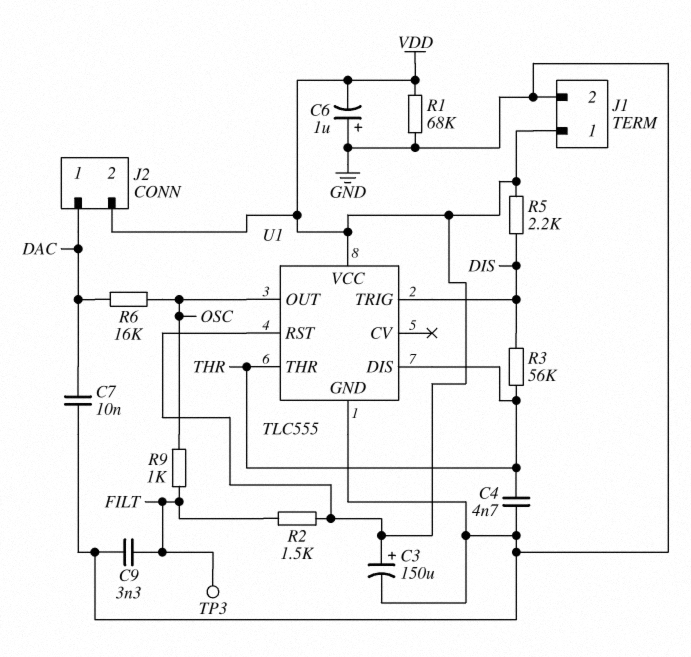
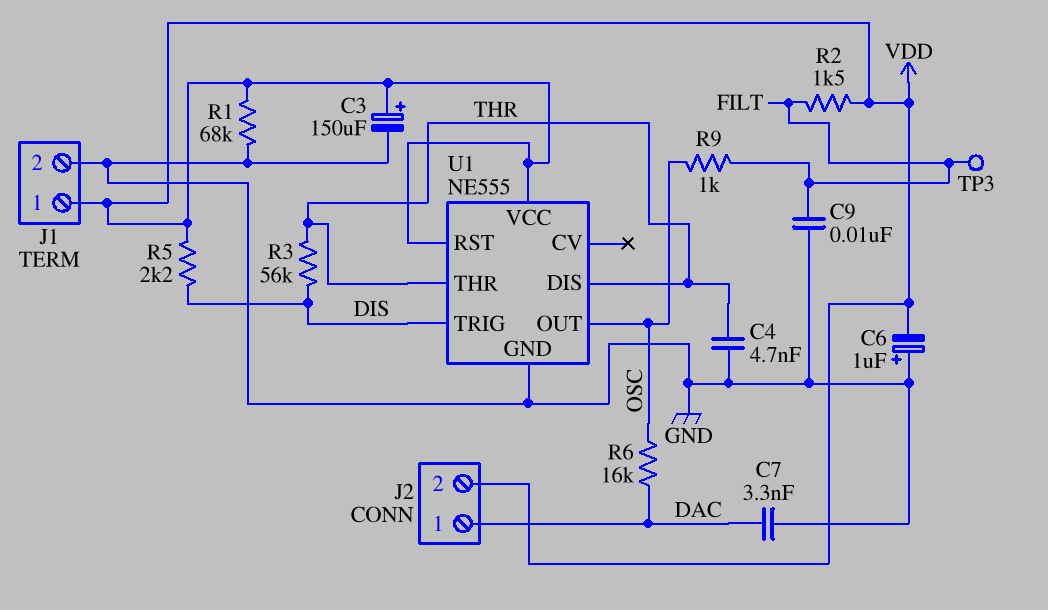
C7: 10nF (DAC, GND) -> 3.3nF (DAC, GND)
C9: 3.3nF (FILT, GND) -> 10nF (FILT, GND)
U1: TLC555 -> NE555

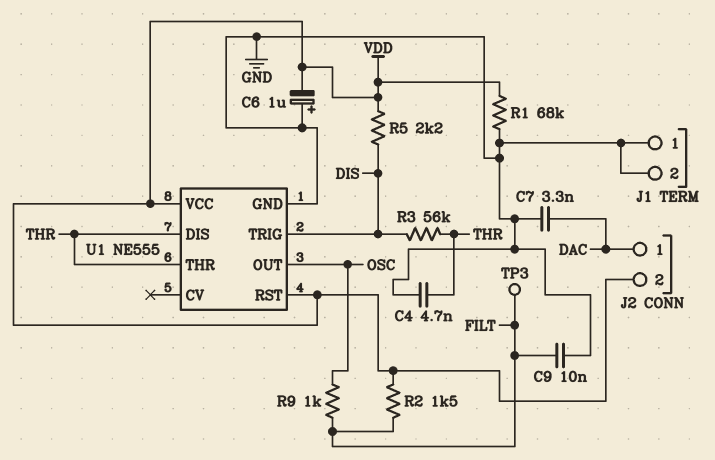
C3: 150uF (plus VDD, minus GND) -> none
J1 pin 1: VDD -> GND
R6: 16k (DAC, OSC) -> none

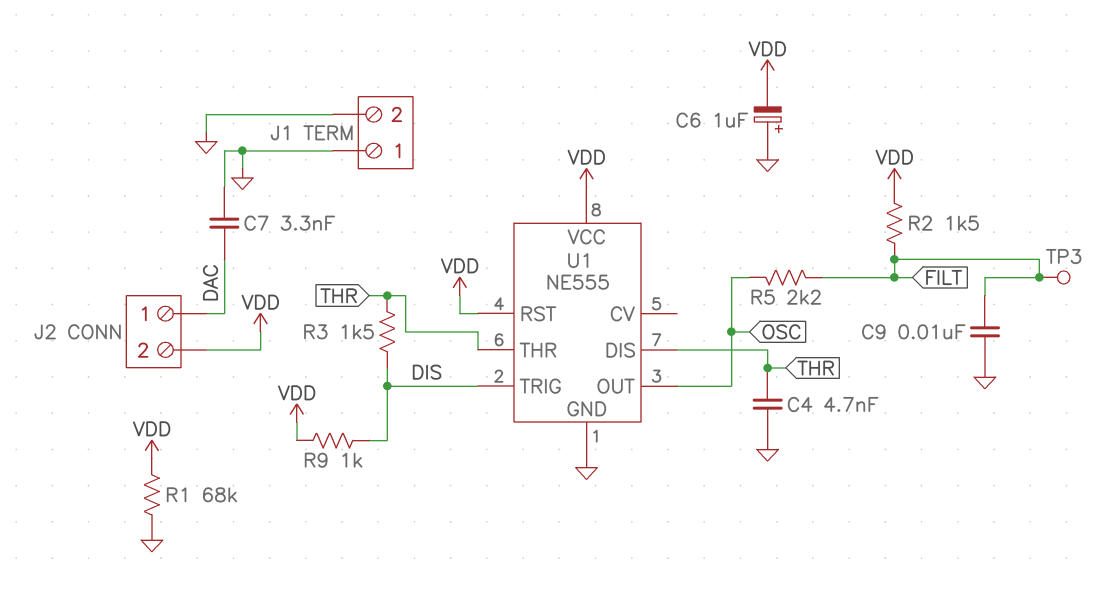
R3: 56k (DIS, THR) -> 1.5k (DIS, THR)
R5: 2.2k (DIS, VDD) -> 2.2k (FILT, OSC)
R9: 1k (FILT, OSC) -> 1k (DIS, VDD)

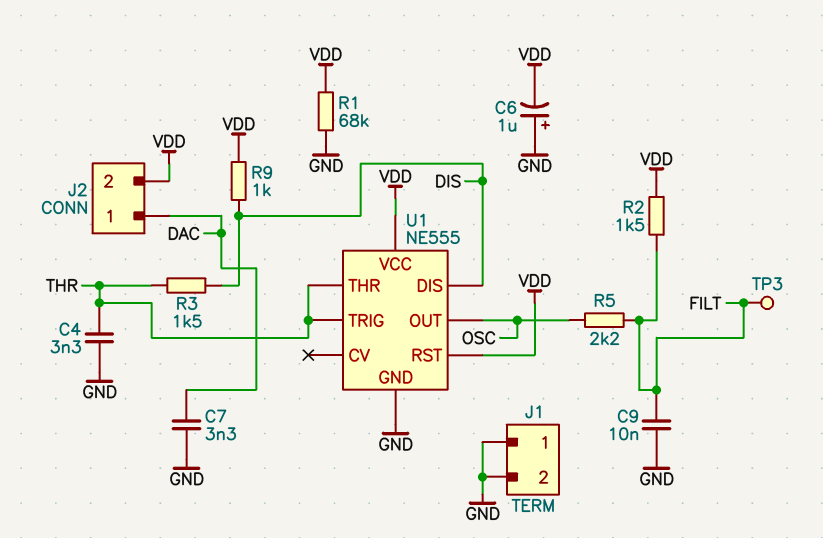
C4: 4.7nF (GND, THR) -> 3.3nF (GND, THR)
U1 pin DIS: THR -> DIS
U1 pin TRIG: DIS -> THR

